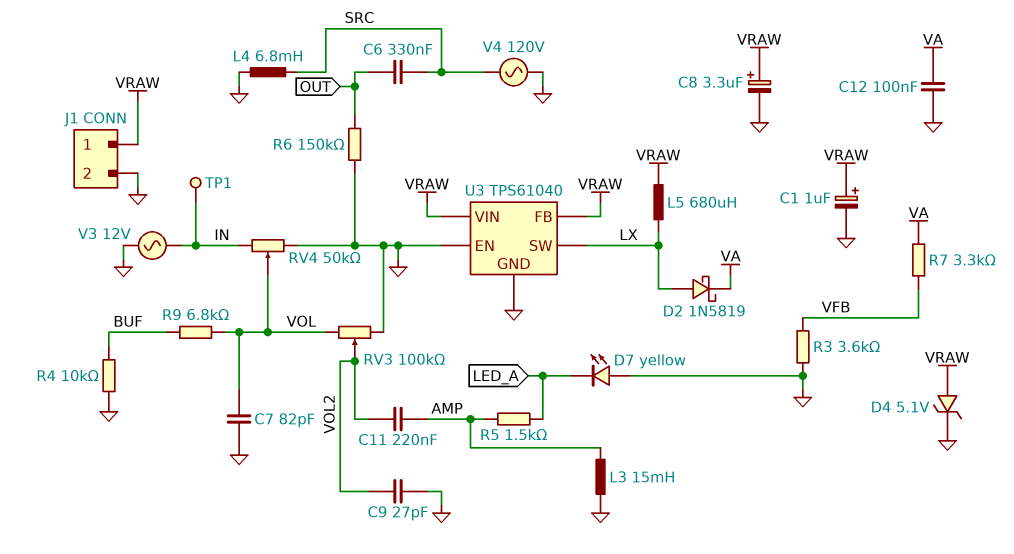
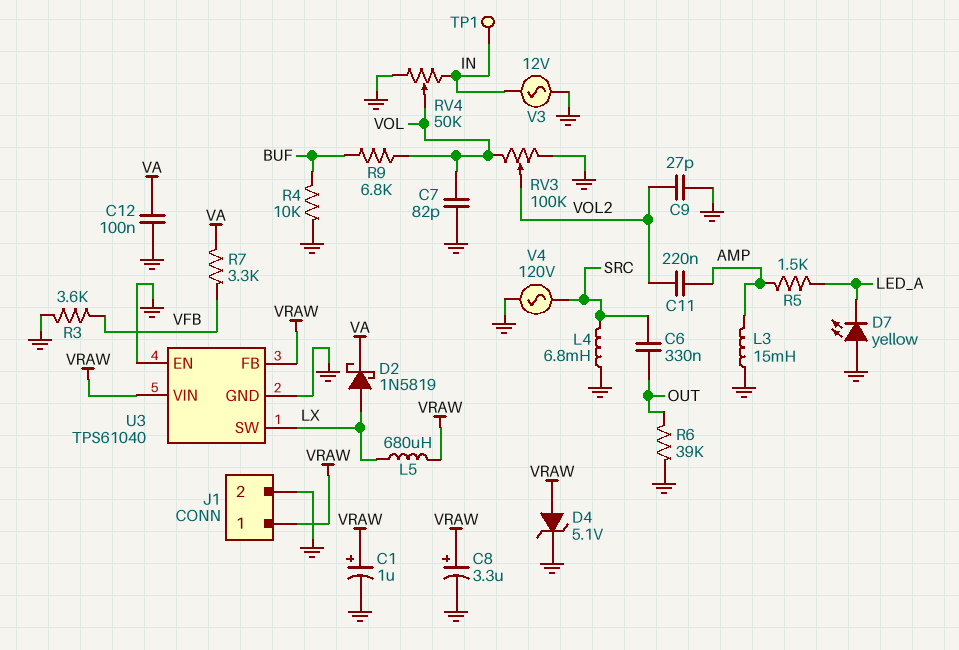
R6: 150k (GND, OUT) -> 39k (GND, OUT)

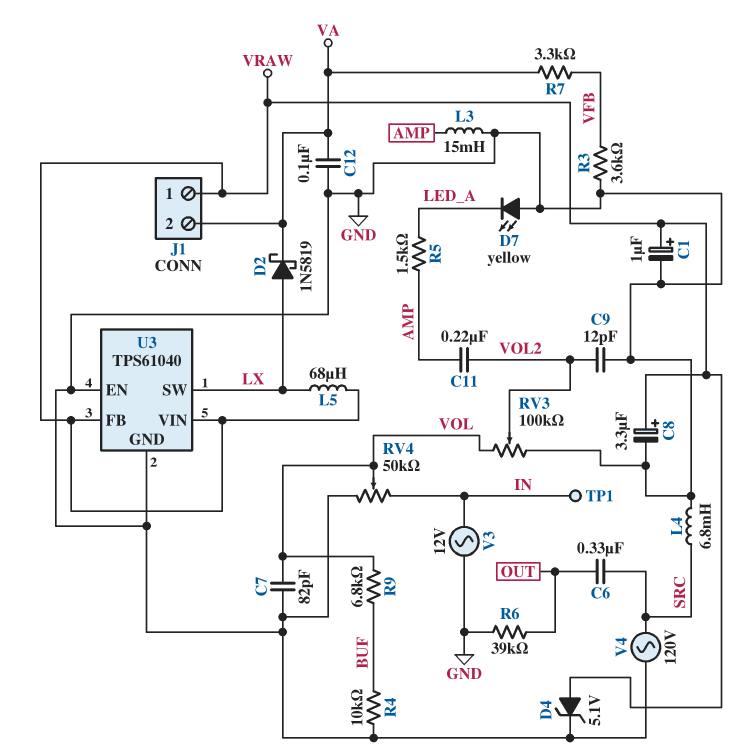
C9: 27pF (GND, VOL2) -> 12pF (GND, VOL2)
J1 pin 2: GND -> VA
L5: 680uH (LX, VRAW) -> 68uH (LX, VRAW)

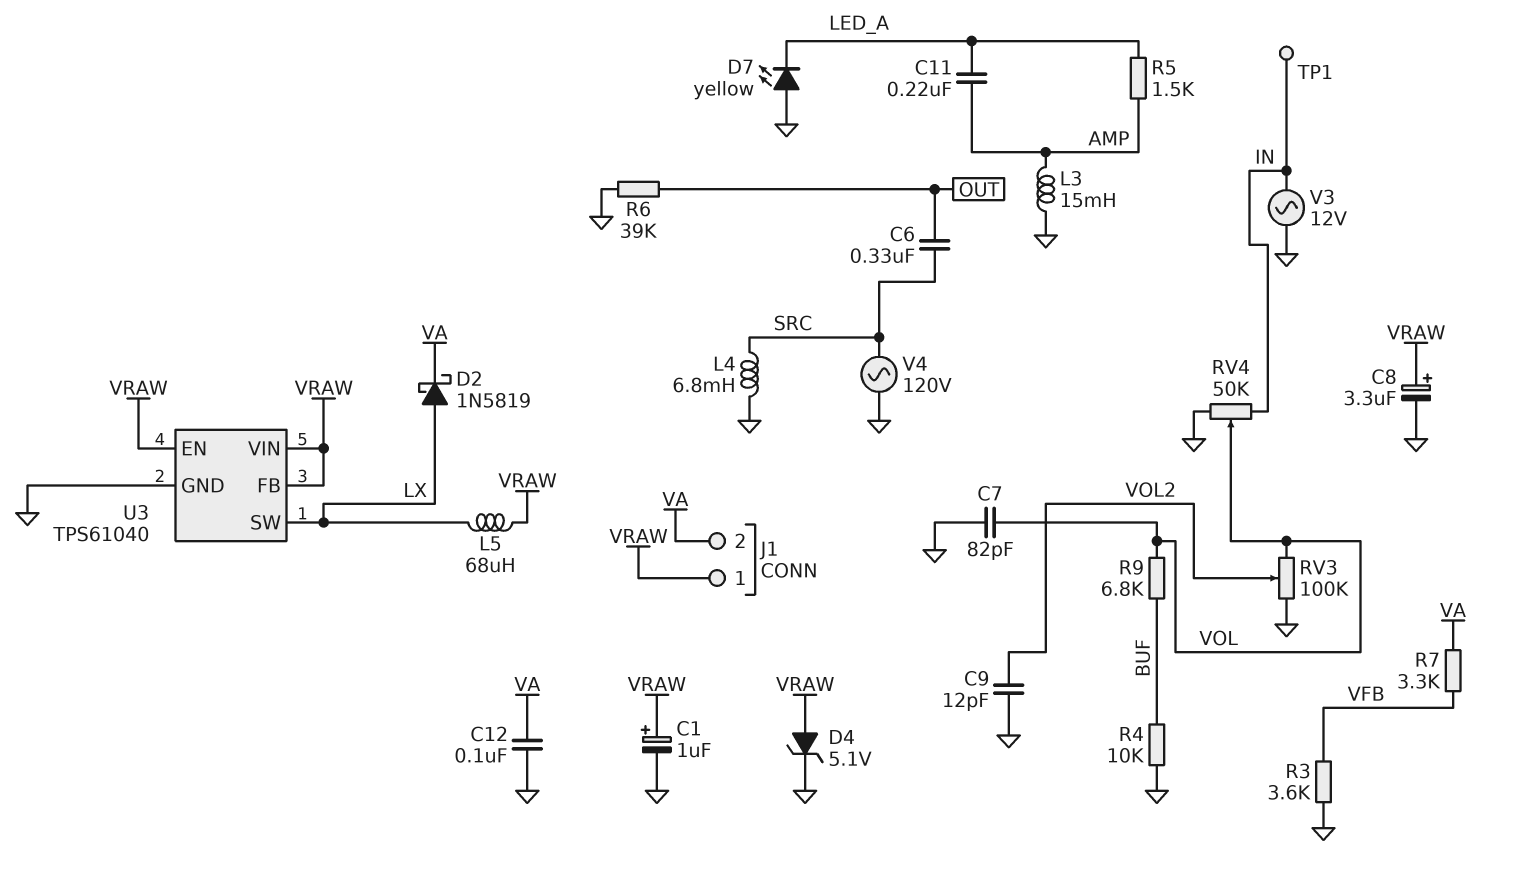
C11: 220nF (AMP, VOL2) -> 220nF (AMP, LED_A)
U3 pin EN: GND -> VRAW

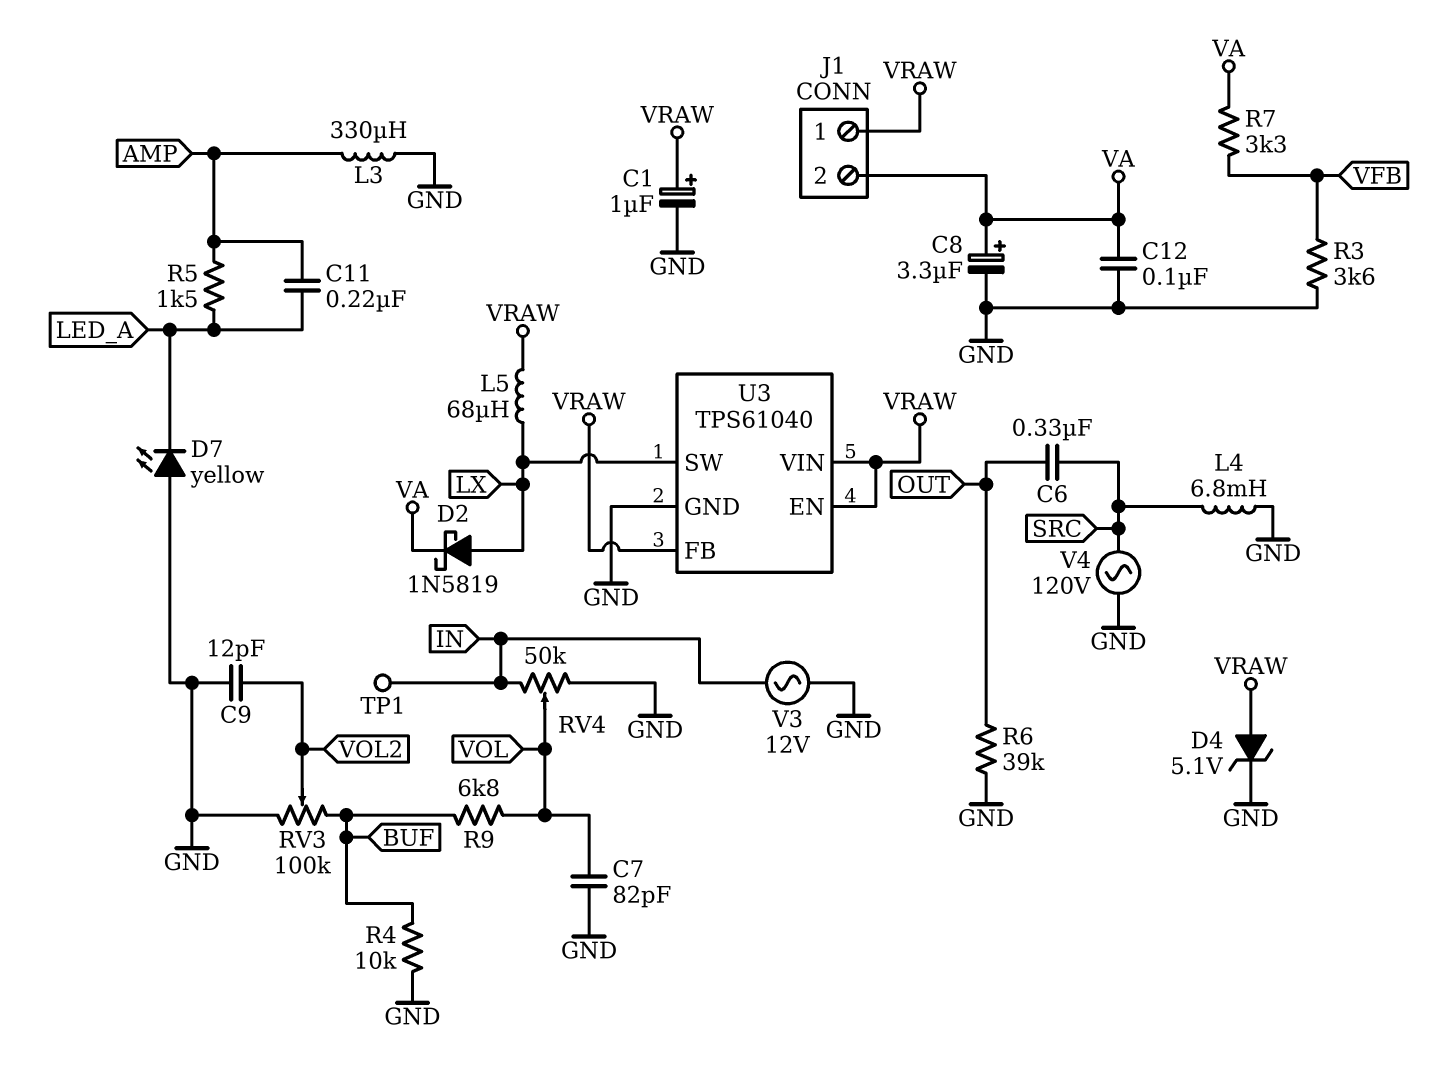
C8: 3.3uF (plus VRAW, minus GND) -> 3.3uF (plus VA, minus GND)
L3: 15mH (AMP, GND) -> 330uH (AMP, GND)
RV3: 100k (GND, VOL, wiper VOL2) -> 100k (BUF, GND, wiper VOL2)

